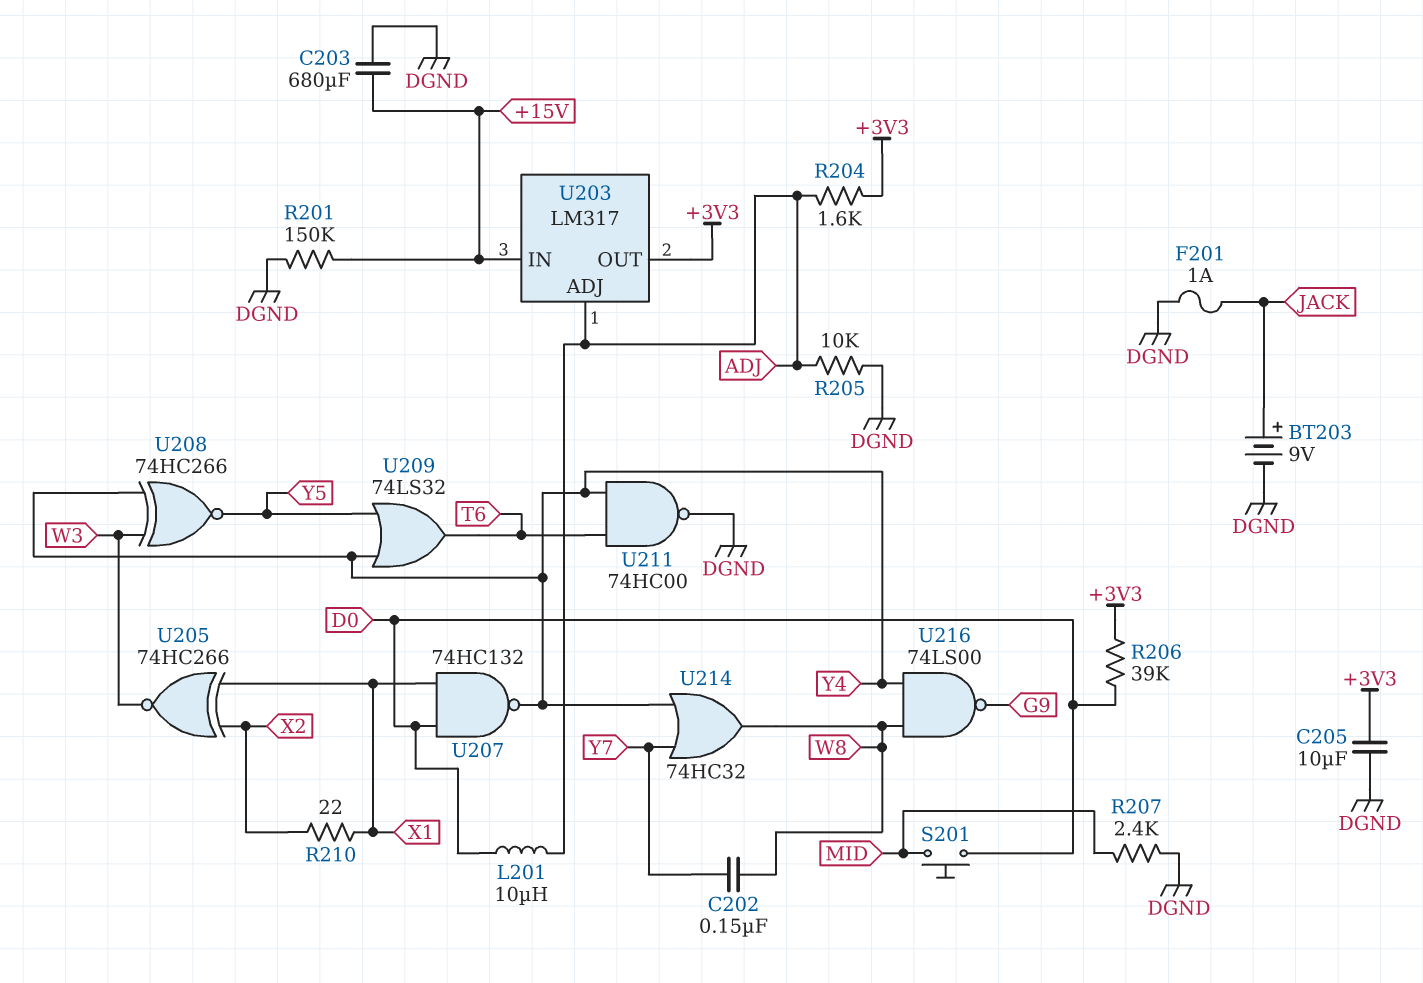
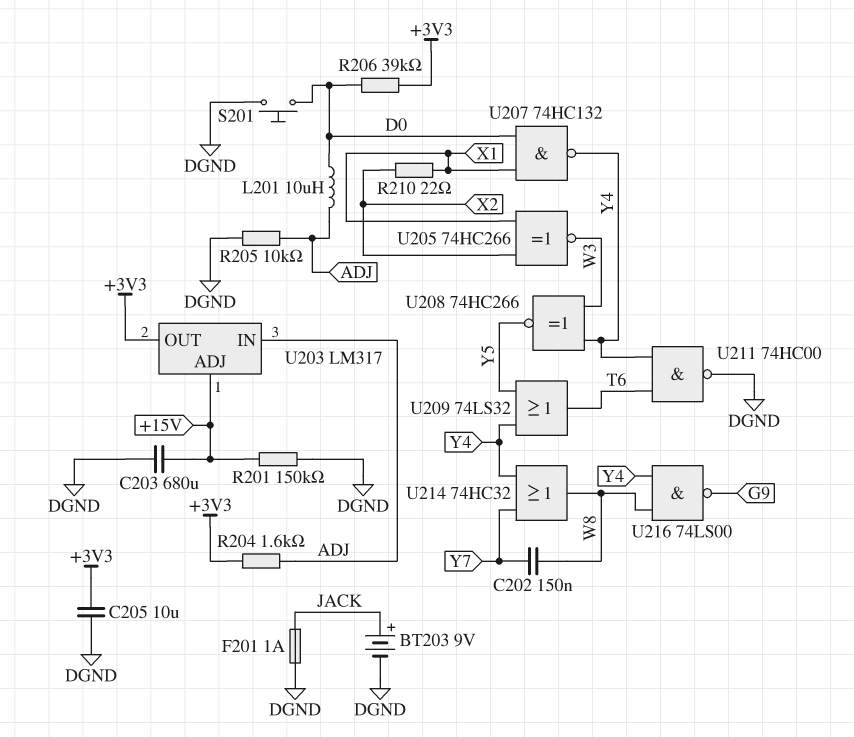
R207: 2.4k (DGND, MID) -> none
S201: button (D0, MID) -> button (D0, DGND)
U203 pin ADJ: ADJ -> +15V
U203 pin IN: +15V -> ADJ

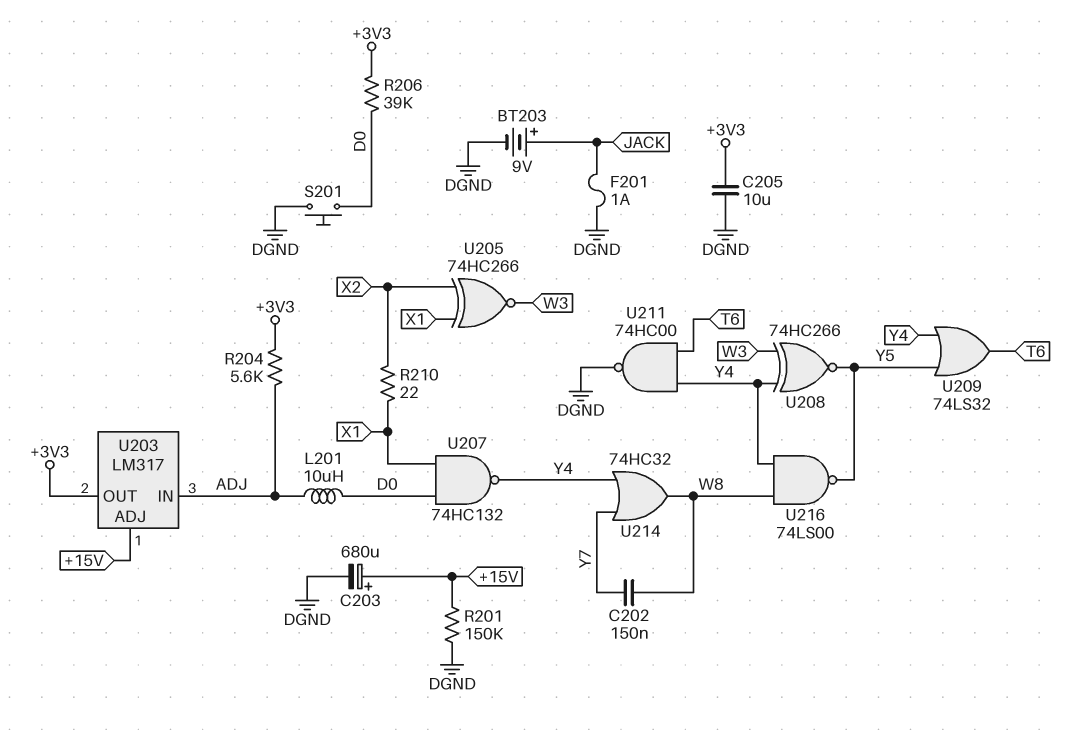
C203: 680uF (+15V, DGND) -> 680uF (plus +15V, minus DGND)
R204: 1.6k (+3V3, ADJ) -> 5.6k (+3V3, ADJ)
R205: 10k (ADJ, DGND) -> none
U216: NAND 74LS00 (in W8, in Y4, out G9) -> NAND 74LS00 (in W8, in Y4, out Y5)

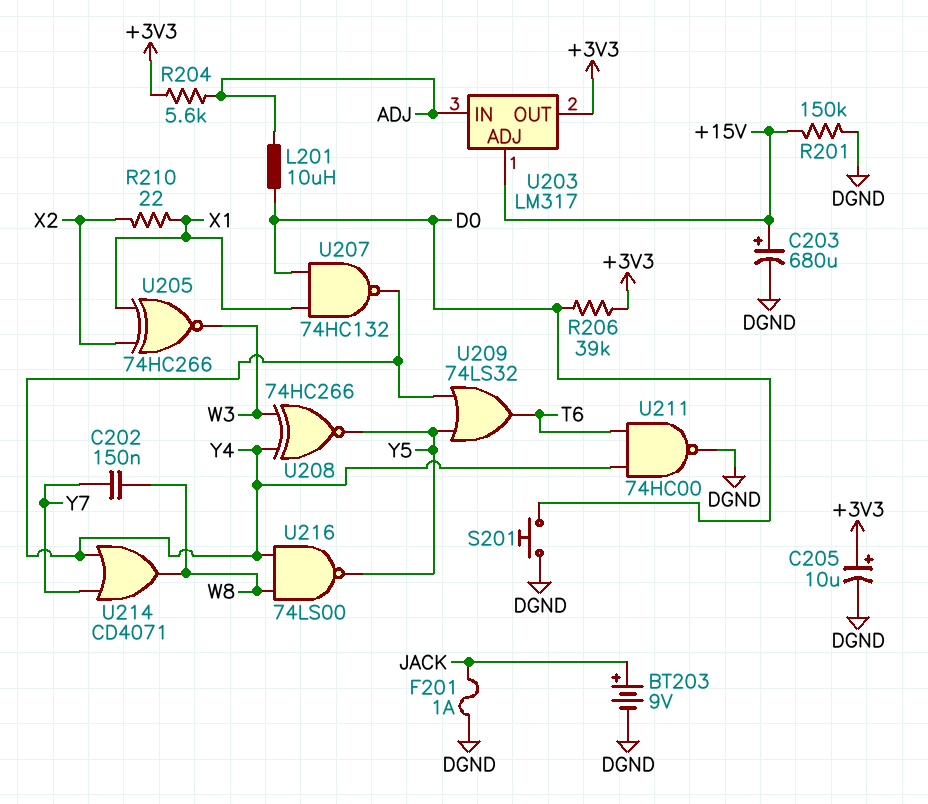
C205: 10uF (+3V3, DGND) -> 10uF (plus +3V3, minus DGND)
U214: OR 74HC32 (in Y4, in Y7, out W8) -> OR CD4071 (in Y4, in Y7, out W8)

